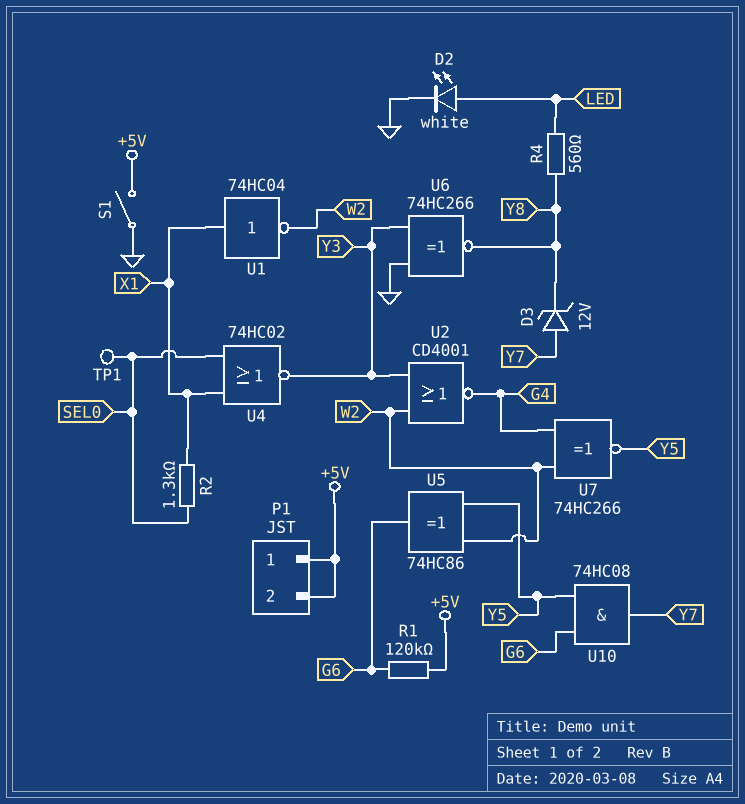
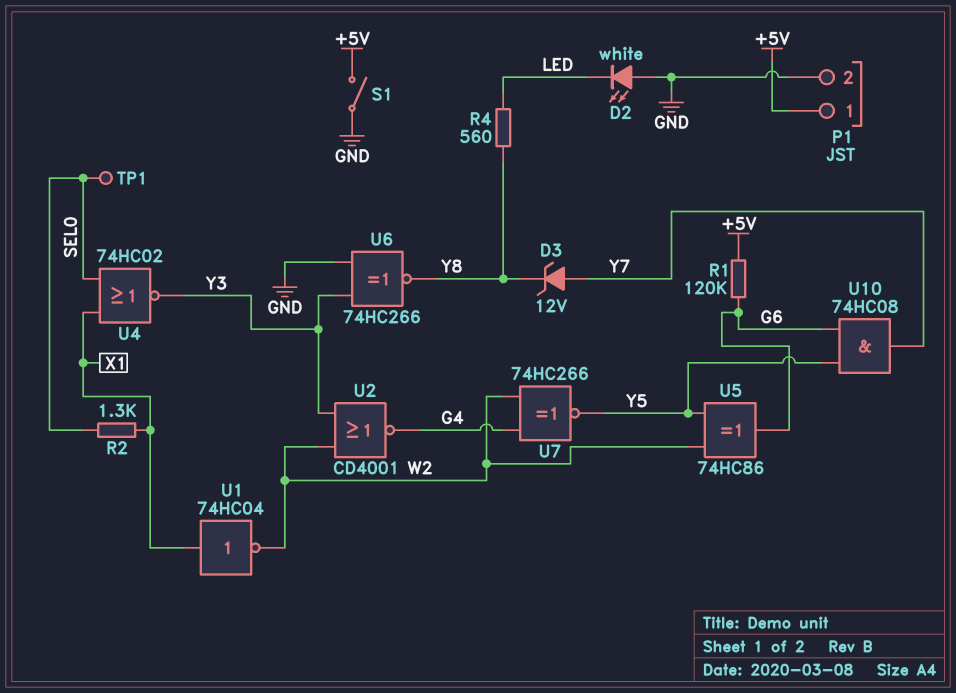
D2: LED white (A LED, K GND) -> LED white (A GND, K LED)
P1 pin 2: +5V -> GND

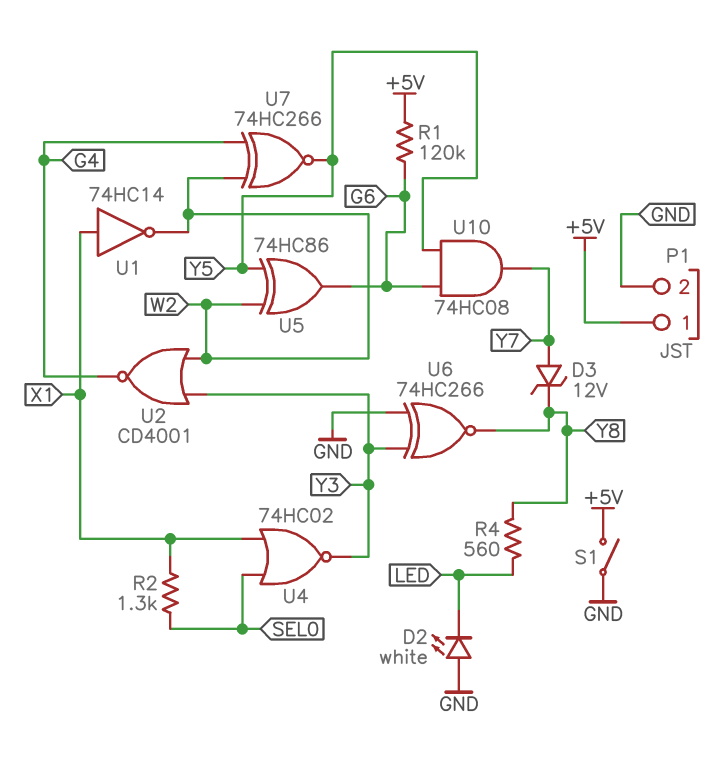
TP1: test point (SEL0) -> none
U1: NOT 74HC04 (in X1, out W2) -> NOT 74HC14 (in X1, out W2)

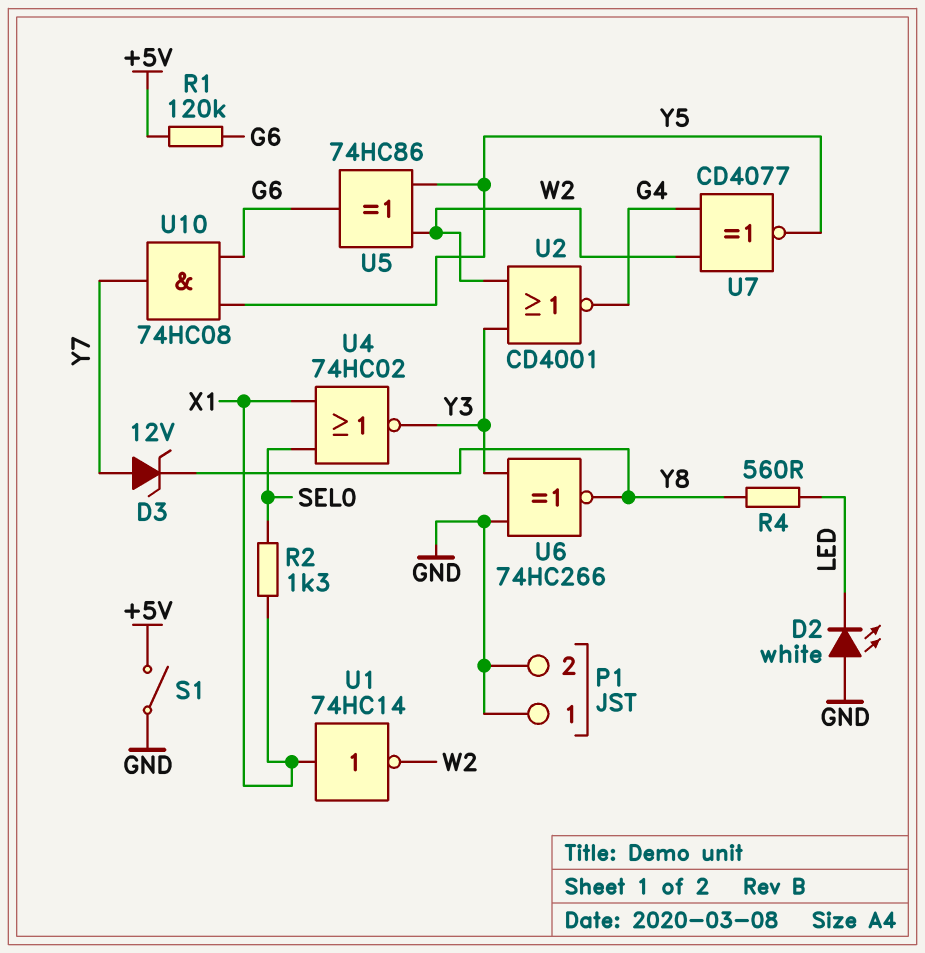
P1 pin 1: +5V -> GND
U7: XNOR 74HC266 (in G4, in W2, out Y5) -> XNOR CD4077 (in G4, in W2, out Y5)

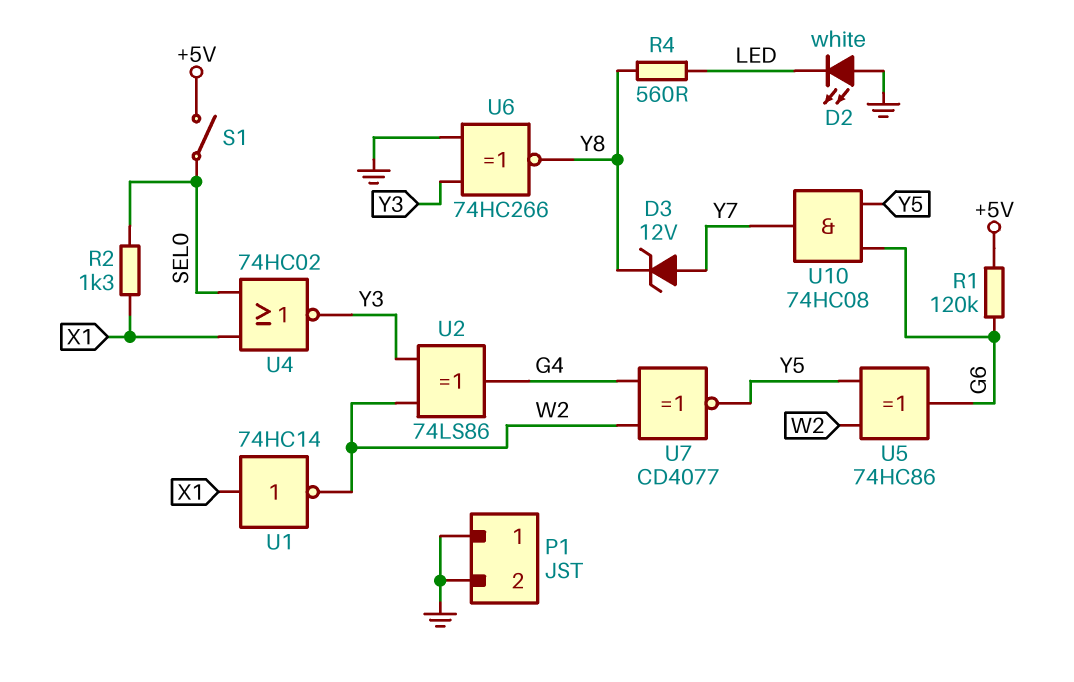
S1: switch (+5V, GND) -> switch (+5V, SEL0)
U2: NOR CD4001 (in W2, in Y3, out G4) -> XOR 74LS86 (in W2, in Y3, out G4)

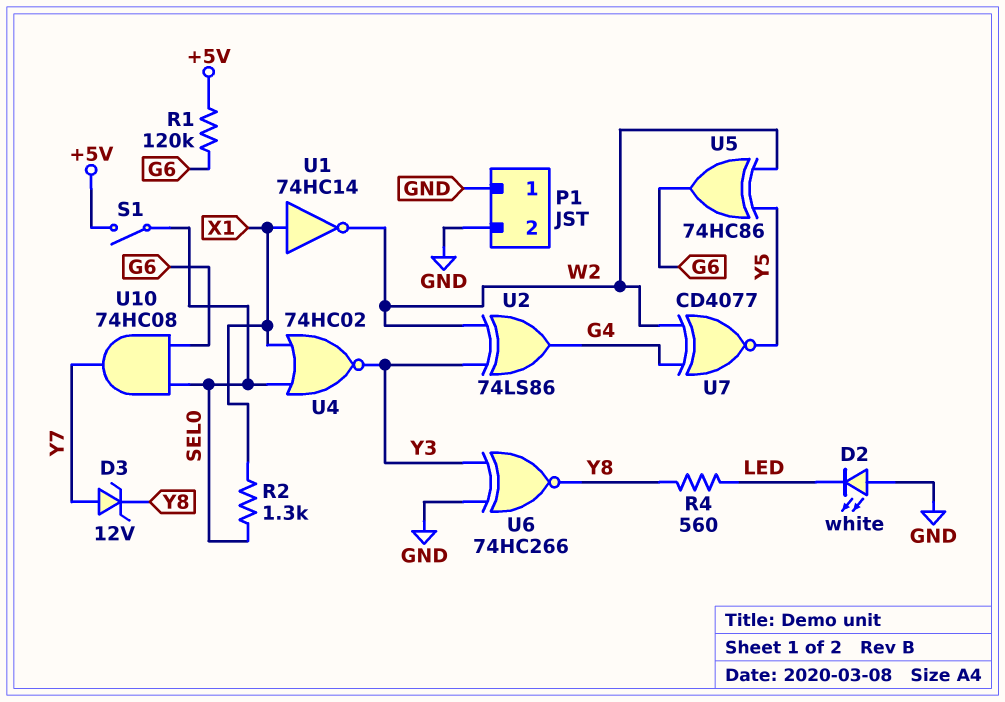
U10: AND 74HC08 (in G6, in Y5, out Y7) -> AND 74HC08 (in G6, in SEL0, out Y7)

